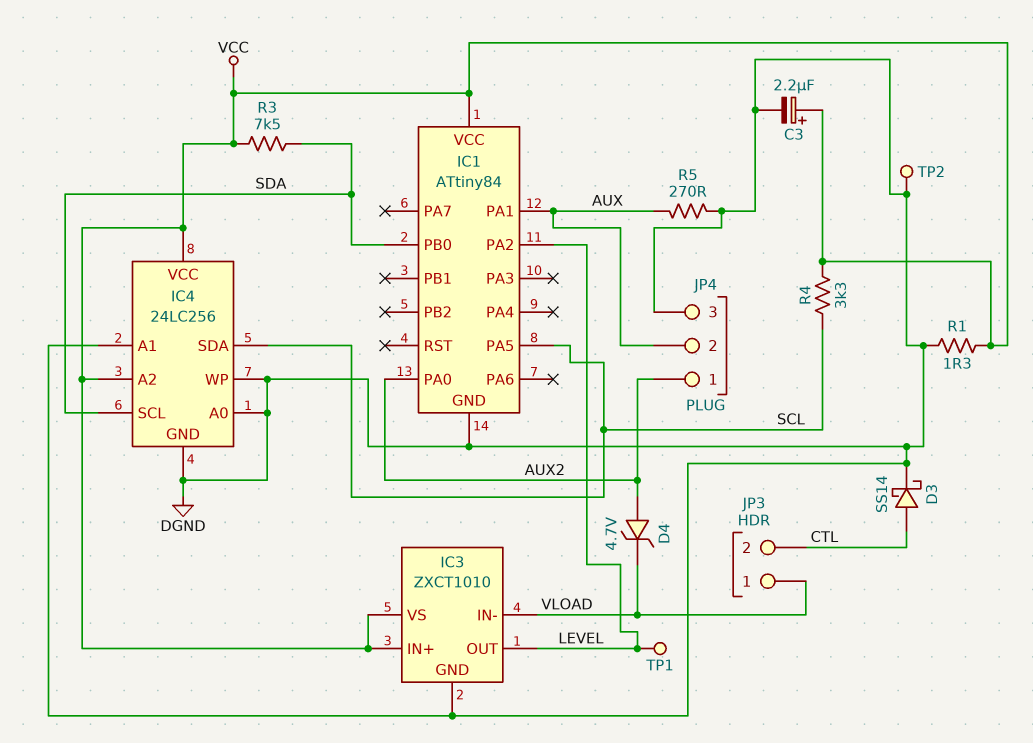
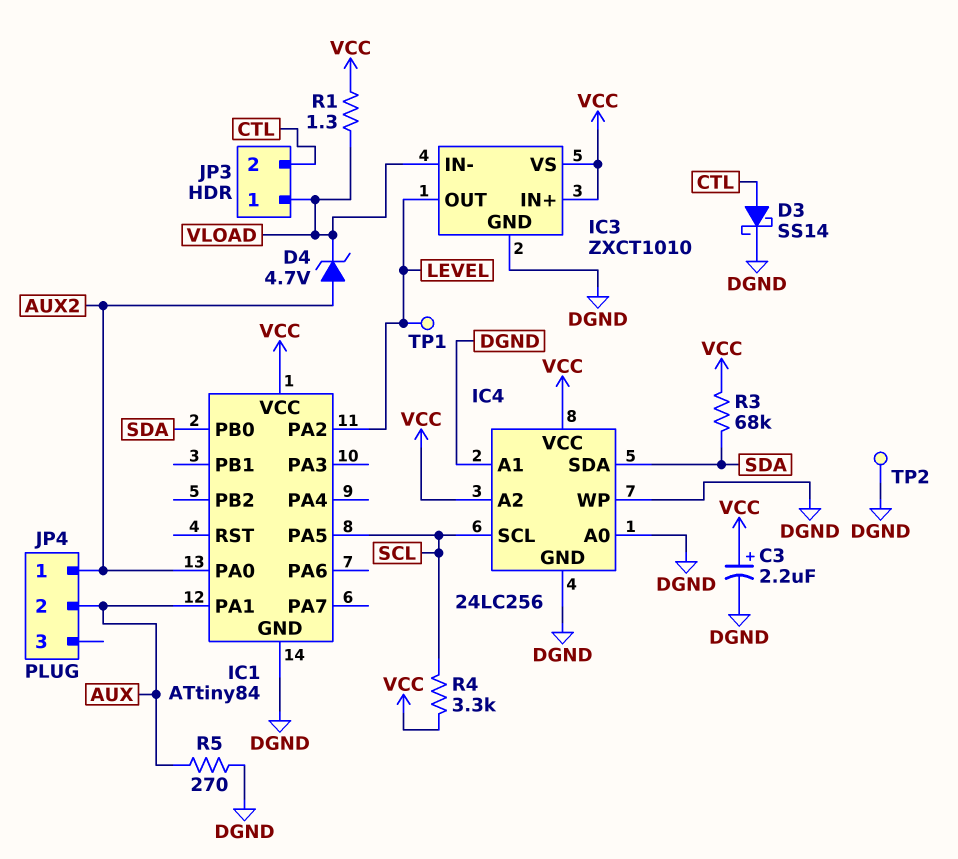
IC4 pin SCL: SDA -> SCL
IC4 pin SDA: SCL -> SDA
JP4 pin 3: DGND -> none
R1: 1.3 (DGND, VCC) -> 1.3 (VCC, VLOAD)
R3: 7.5k (SDA, VCC) -> 68k (SDA, VCC)

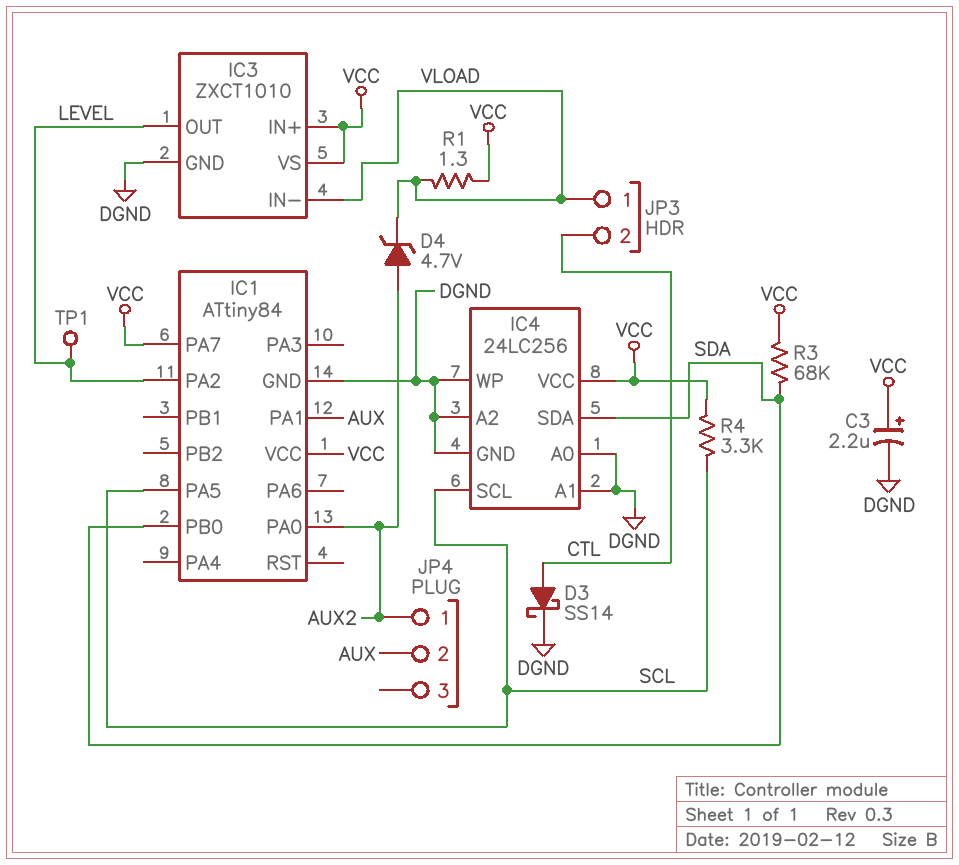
IC1 pin PA7: none -> VCC
IC4 pin A2: VCC -> DGND
R5: 270 (AUX, DGND) -> none
TP2: test point (DGND) -> none

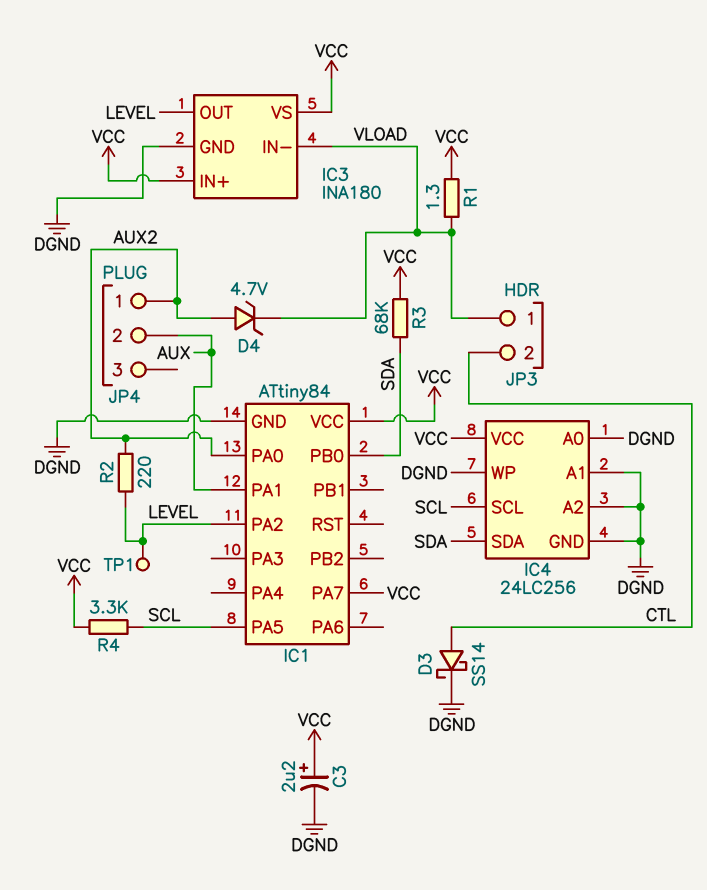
IC3: ZXCT1010 -> INA180
R2: none -> 220 (AUX2, LEVEL)

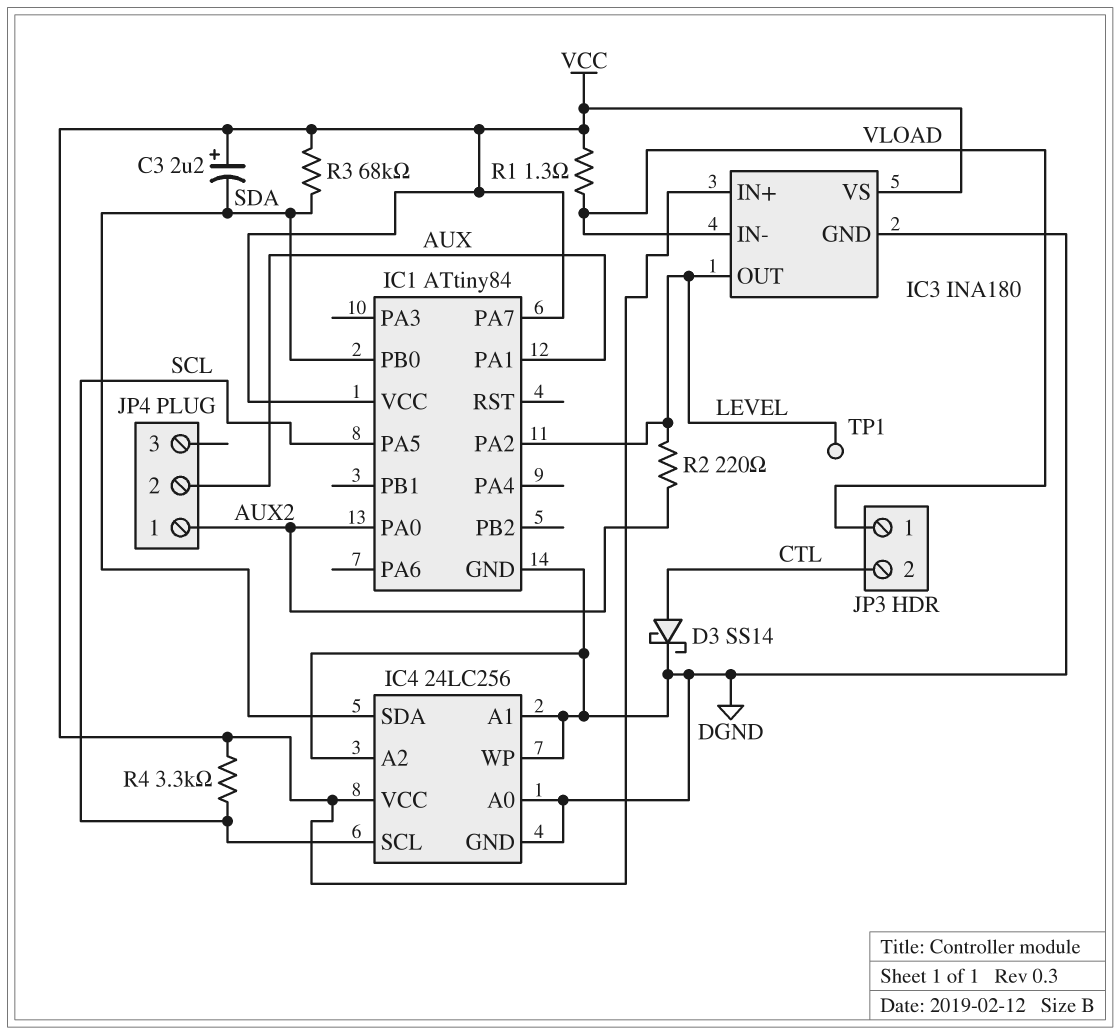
C3: 2.2uF (plus VCC, minus DGND) -> 2.2uF (plus VCC, minus SDA)
D4: zener 4.7V (A AUX2, K VLOAD) -> none

